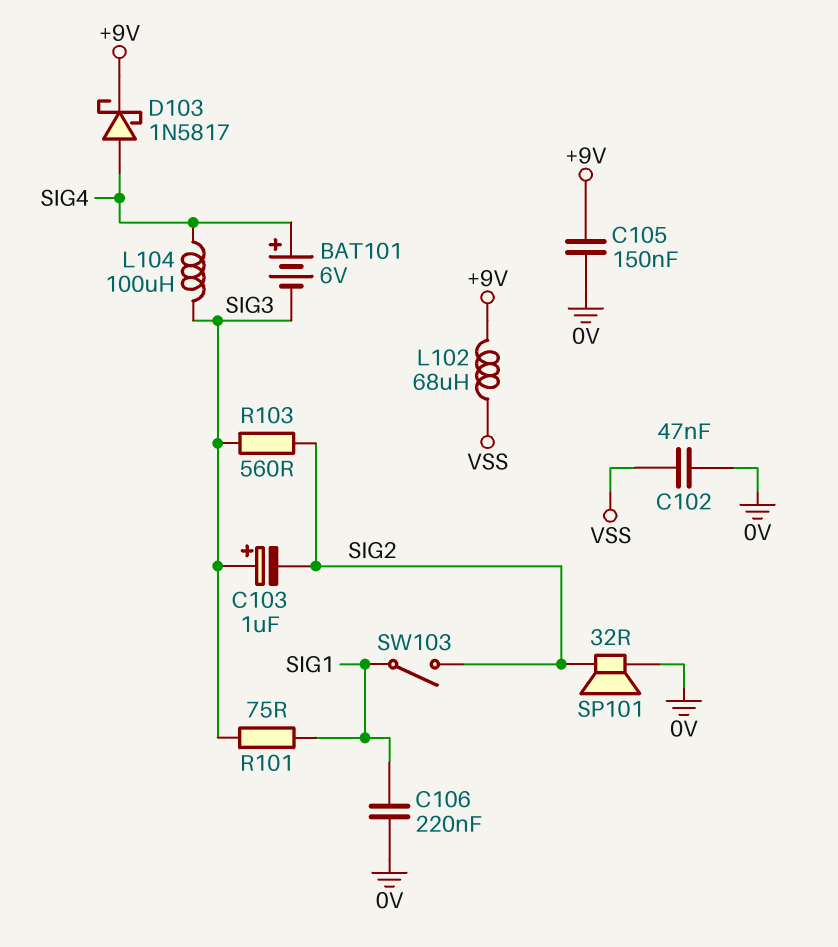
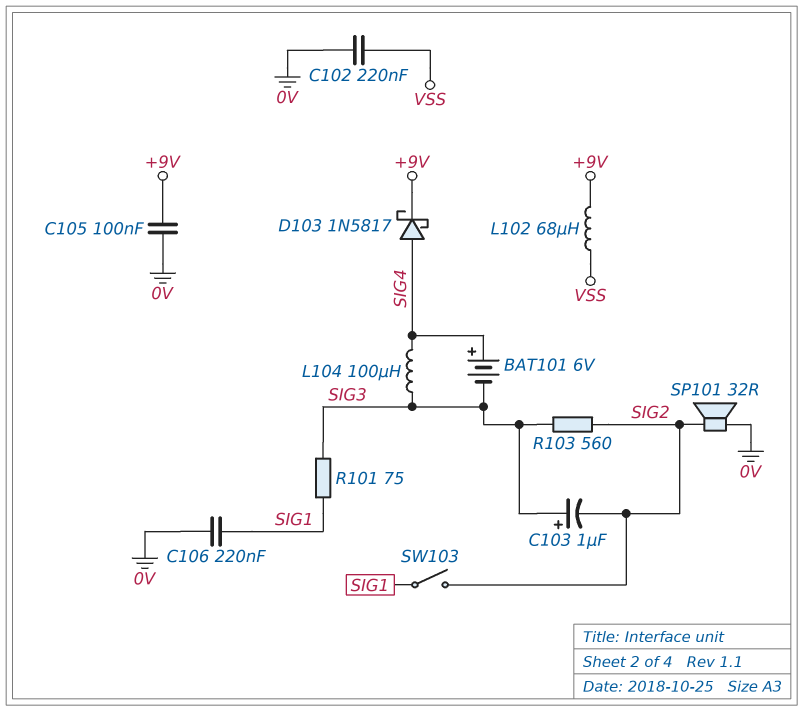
C102: 47nF (0V, VSS) -> 220nF (0V, VSS)
C105: 150nF (+9V, 0V) -> 100nF (+9V, 0V)

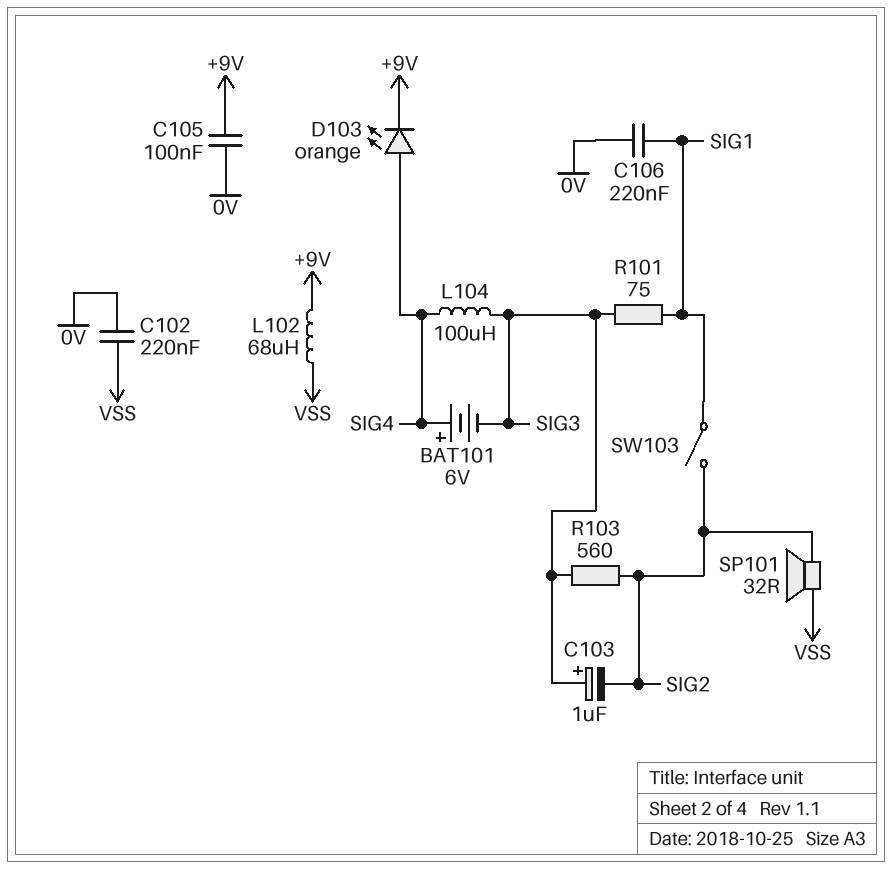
D103: schottky 1N5817 (A SIG4, K +9V) -> LED orange (A SIG4, K +9V)
SP101: speaker 32R (0V, SIG2) -> speaker 32R (SIG2, VSS)

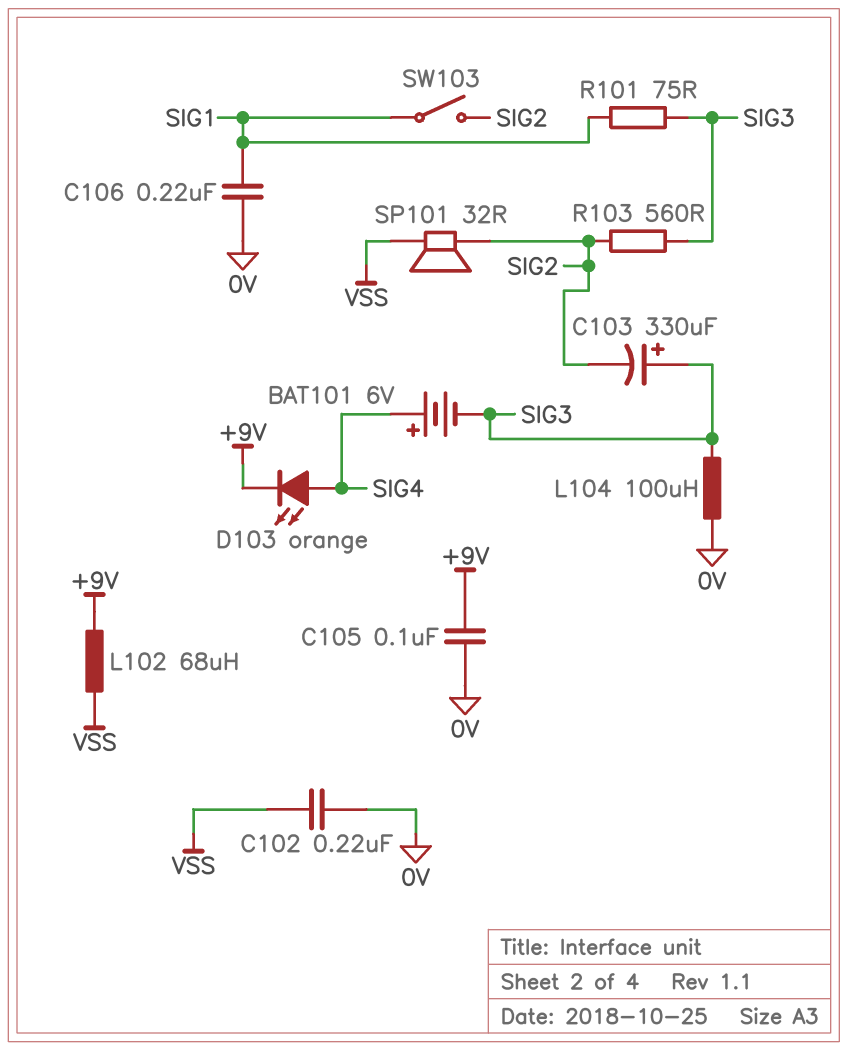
C103: 1uF (plus SIG3, minus SIG2) -> 330uF (plus SIG3, minus SIG2)
L104: 100uH (SIG3, SIG4) -> 100uH (0V, SIG3)

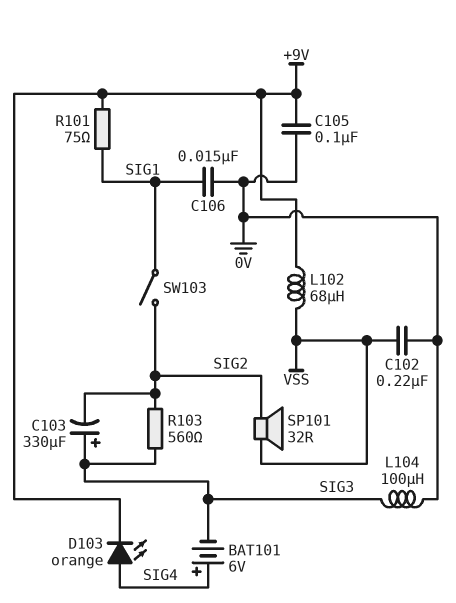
C106: 220nF (0V, SIG1) -> 15nF (0V, SIG1)
R101: 75 (SIG1, SIG3) -> 75 (+9V, SIG1)

